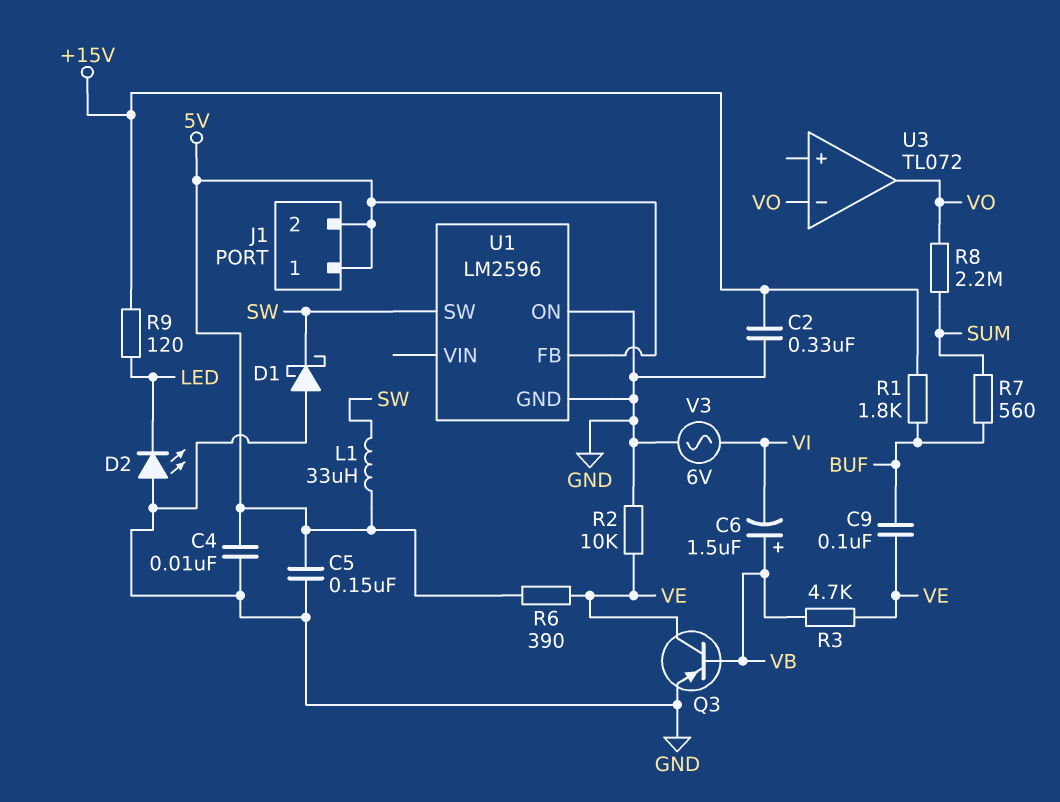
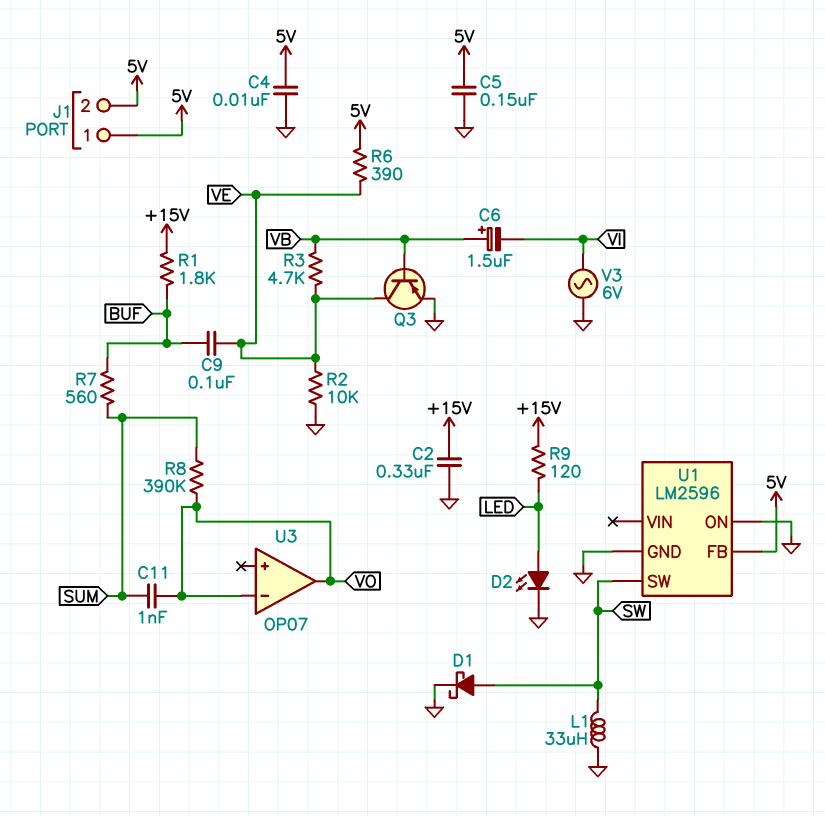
C11: none -> 1nF (SUM, VO)
D1: schottky (A GND, K SW) -> schottky (A SW, K GND)
D2: LED (A GND, K LED) -> LED (A LED, K GND)
L1: 33uH (5V, SW) -> 33uH (GND, SW)
R8: 2.2M (SUM, VO) -> 390k (SUM, VO)
U3: TL072 -> OP07

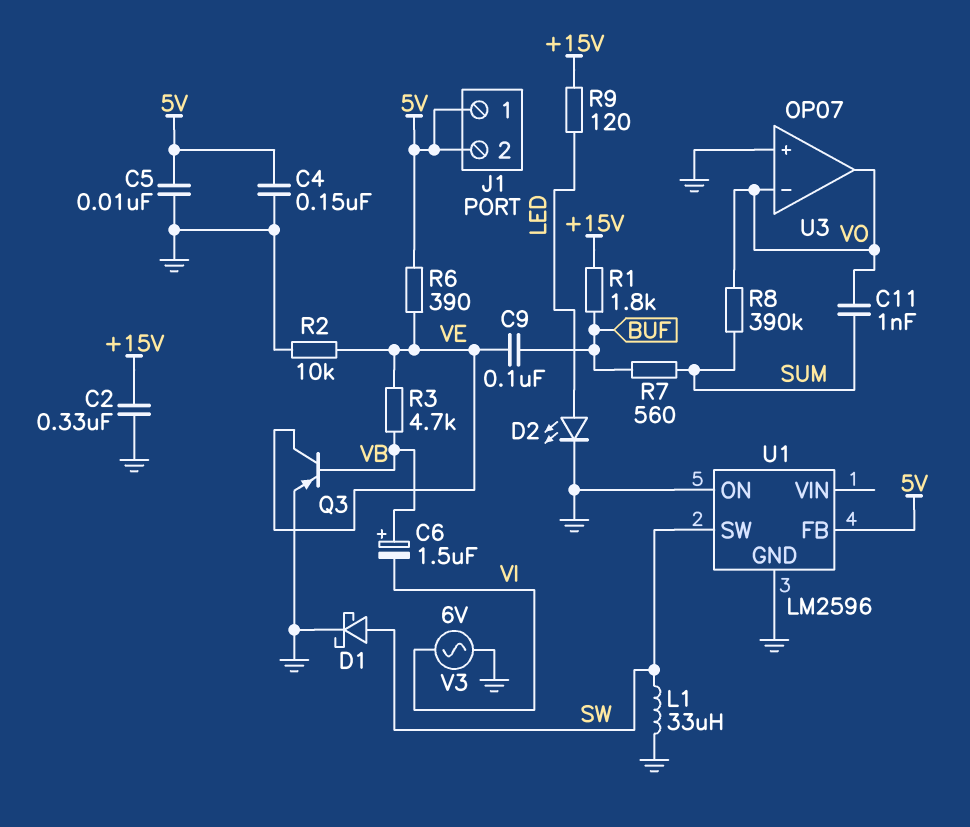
C4: 10nF (5V, GND) -> 150nF (5V, GND)
C5: 150nF (5V, GND) -> 10nF (5V, GND)
U3 pin in+: none -> GND

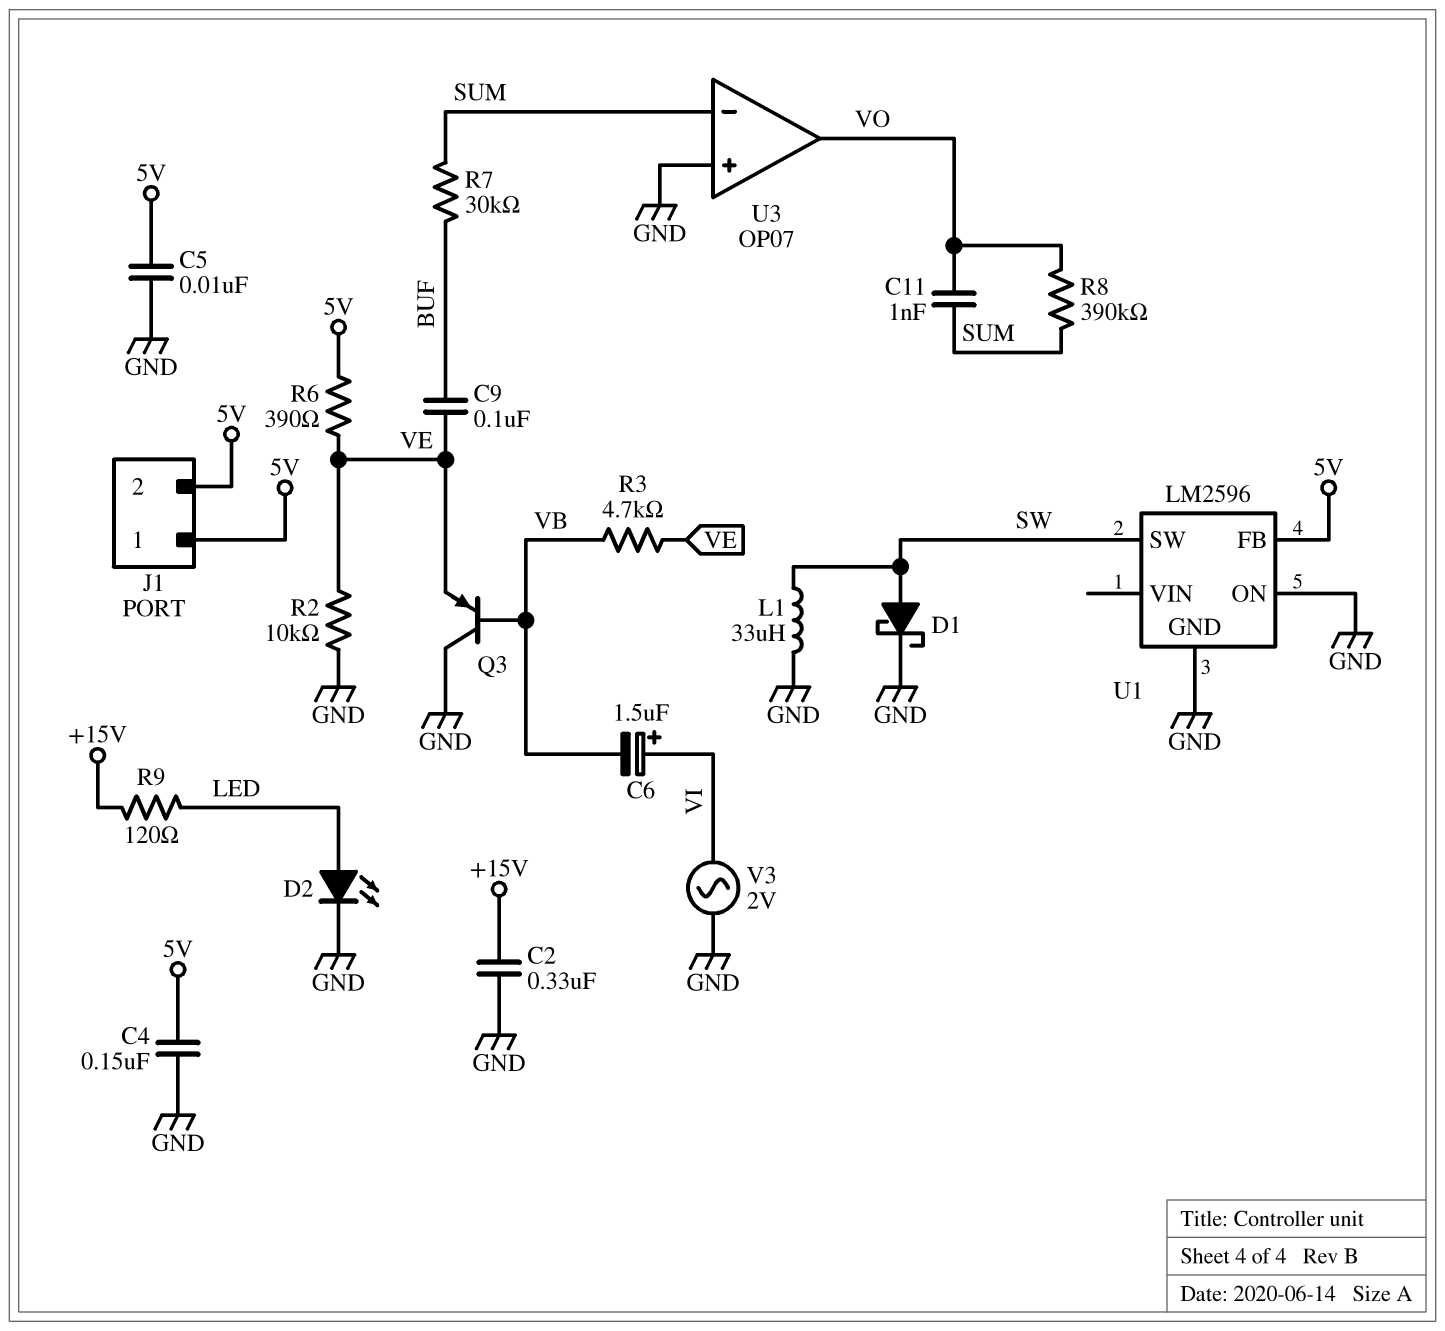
C6: 1.5uF (plus VB, minus VI) -> 1.5uF (plus VI, minus VB)
Q3: PNP (B VB, C VE, E GND) -> PNP (B VB, C GND, E VE)
R1: 1.8k (+15V, BUF) -> none
R7: 560 (BUF, SUM) -> 30k (BUF, SUM)
U3 pin in-: VO -> SUM
V3: AC 6V (GND, VI) -> AC 2V (GND, VI)

